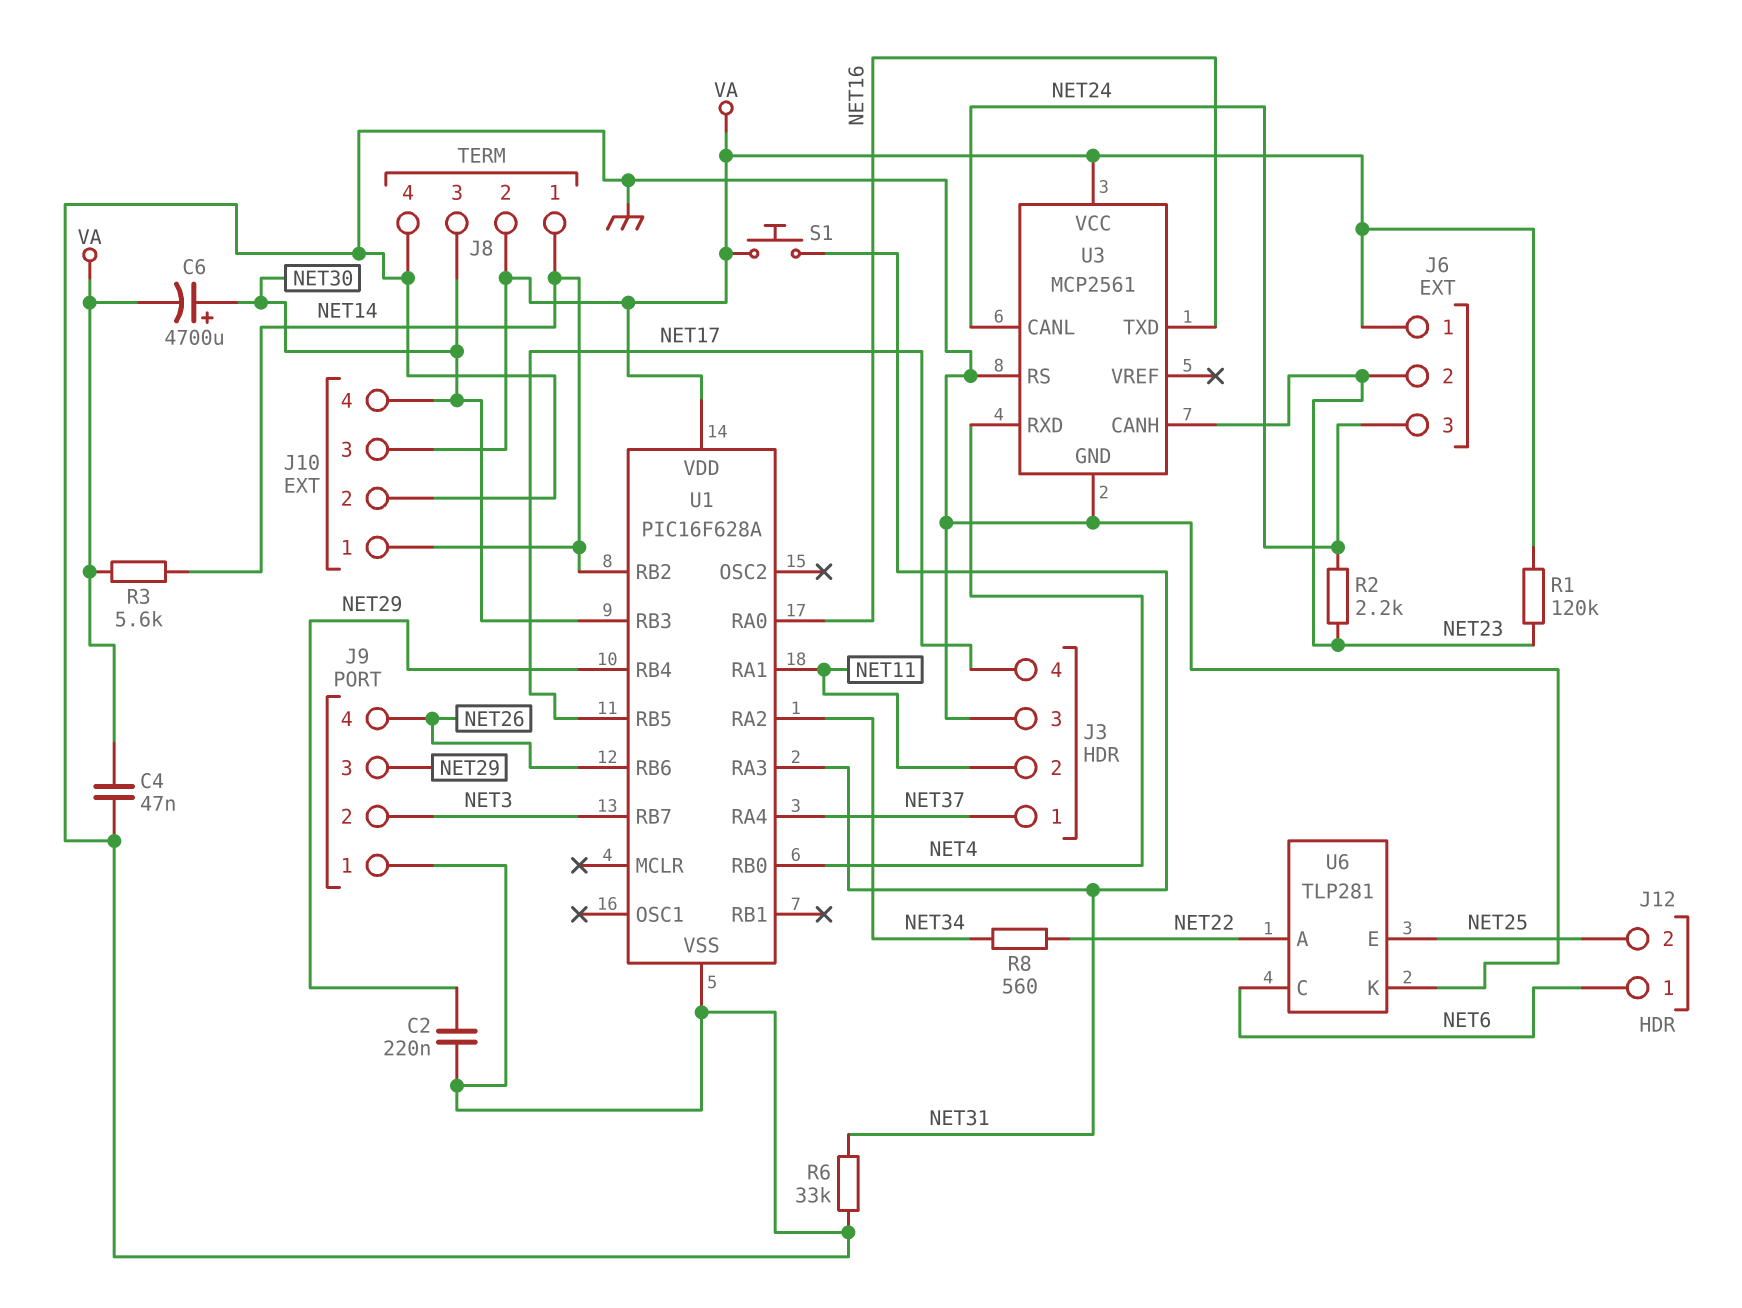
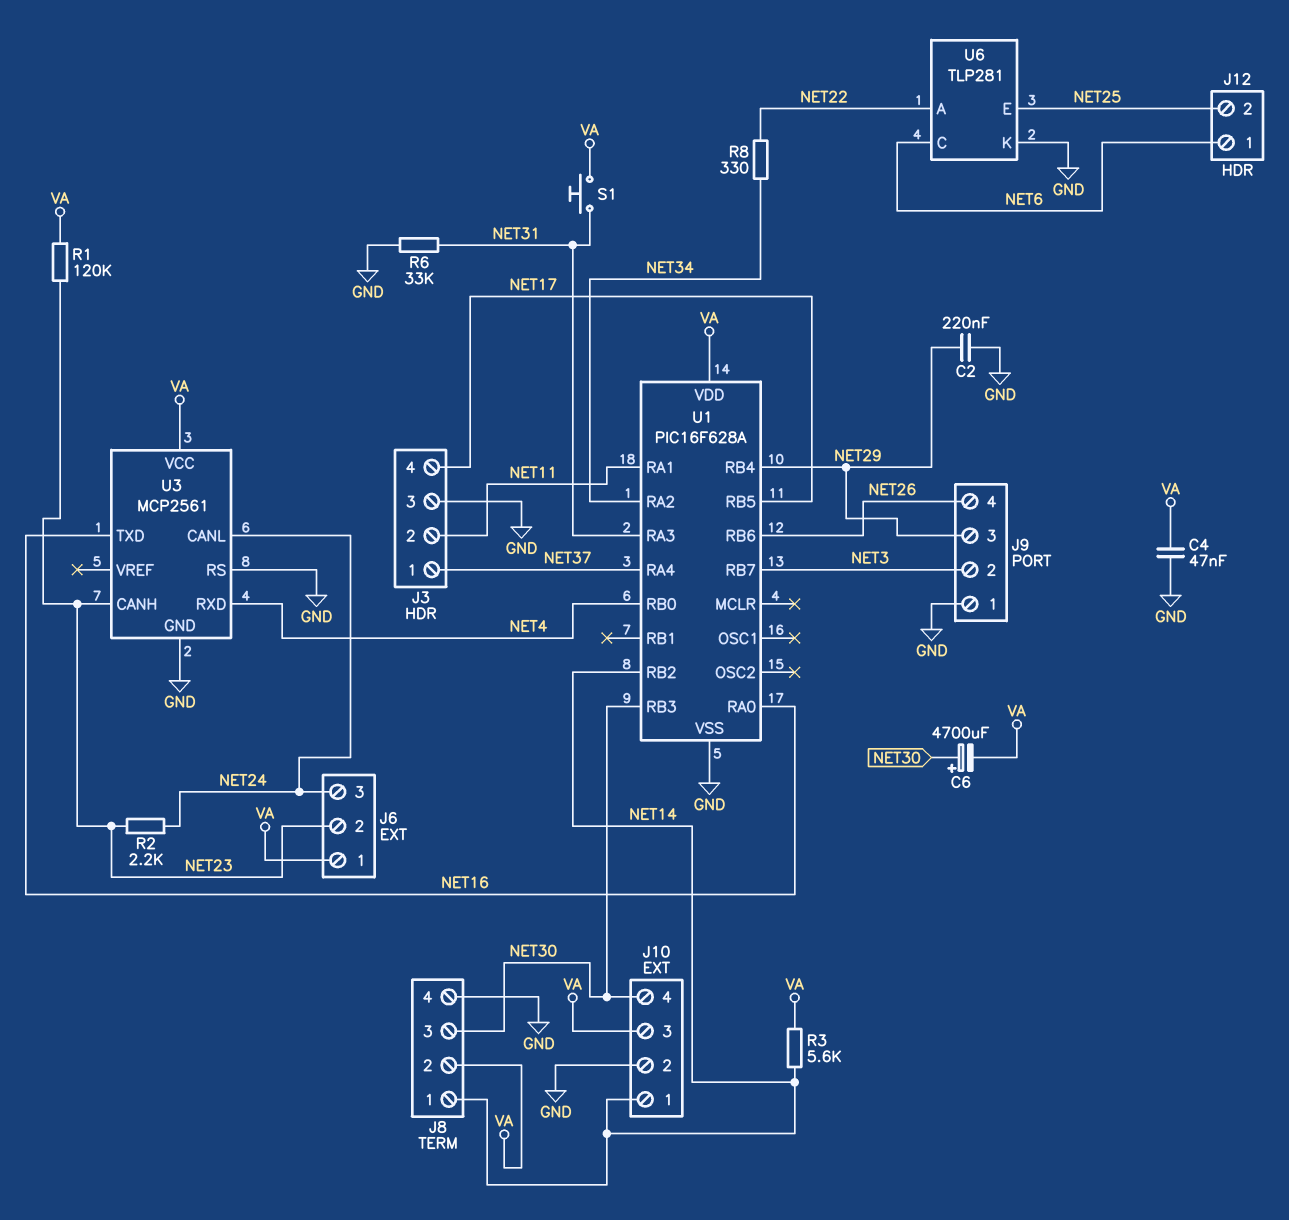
R8: 560 (NET22, NET34) -> 330 (NET22, NET34)

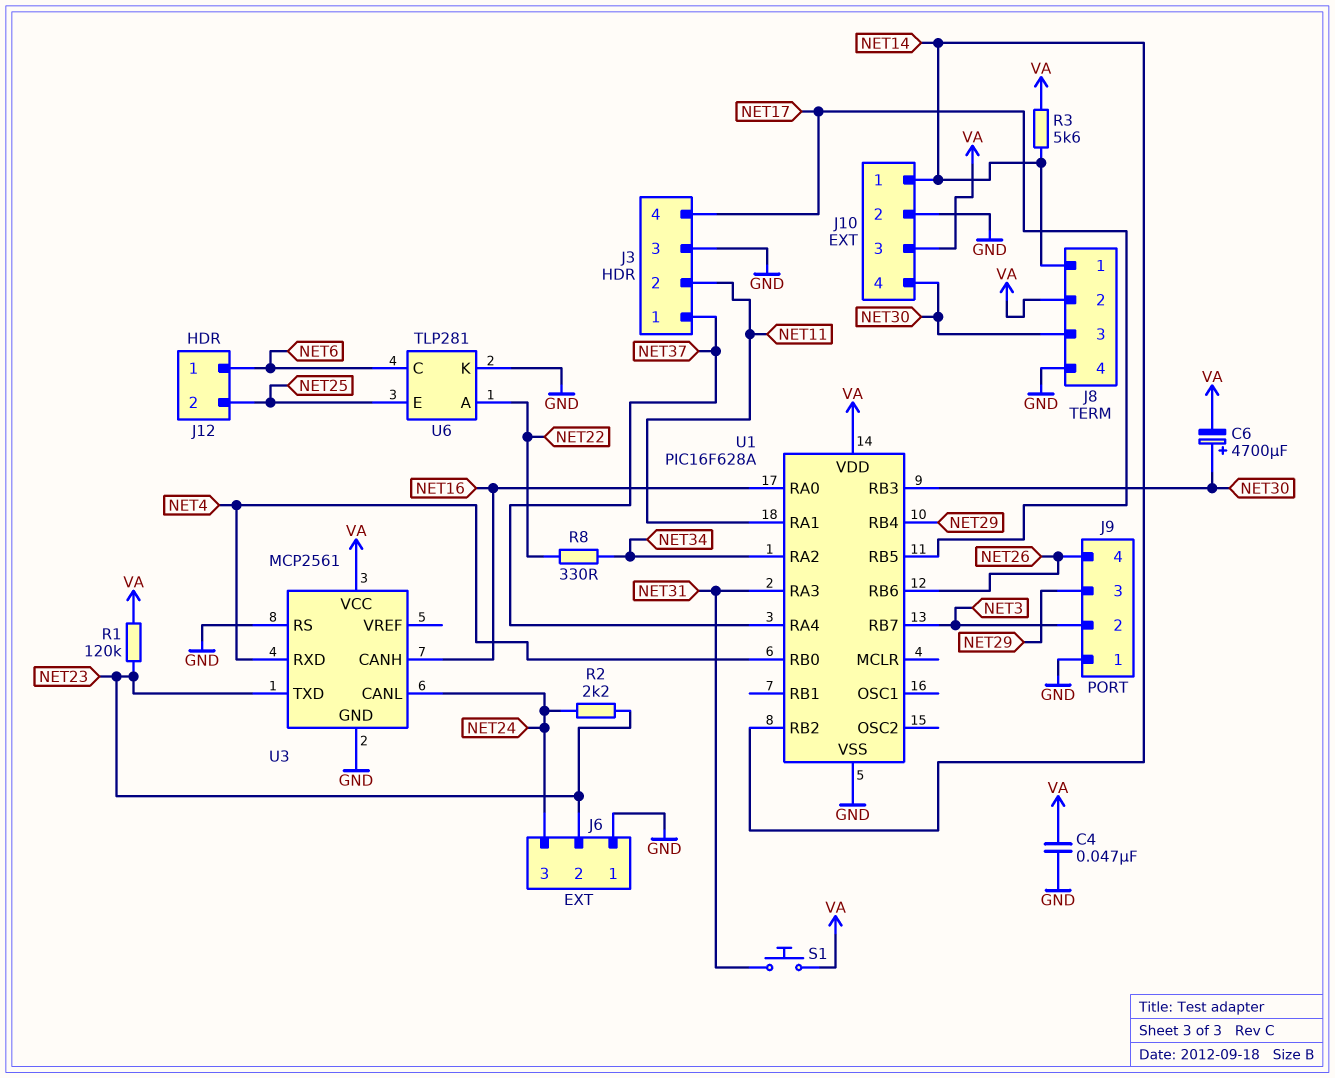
C2: 220nF (GND, NET29) -> none
J6 pin 1: VA -> GND
R6: 33k (GND, NET31) -> none
U3 pin CANH: NET23 -> NET16
U3 pin TXD: NET16 -> NET23

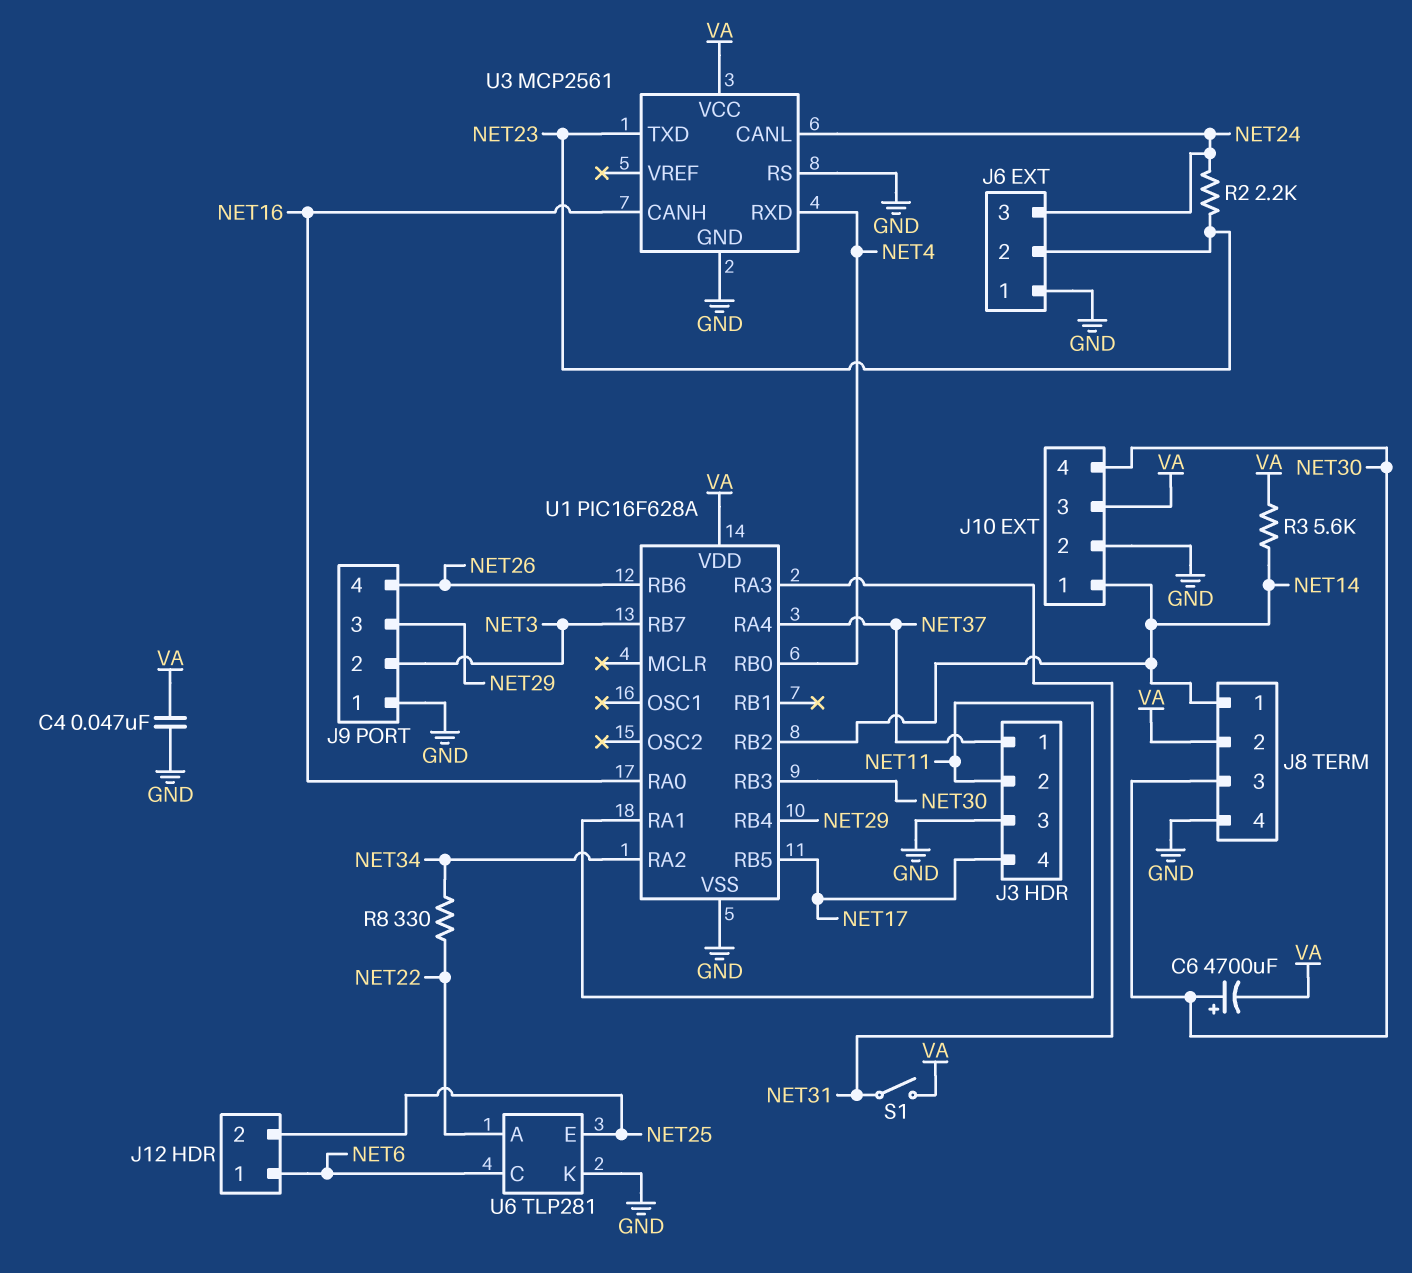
R1: 120k (NET23, VA) -> none
S1: button (NET31, VA) -> switch (NET31, VA)

